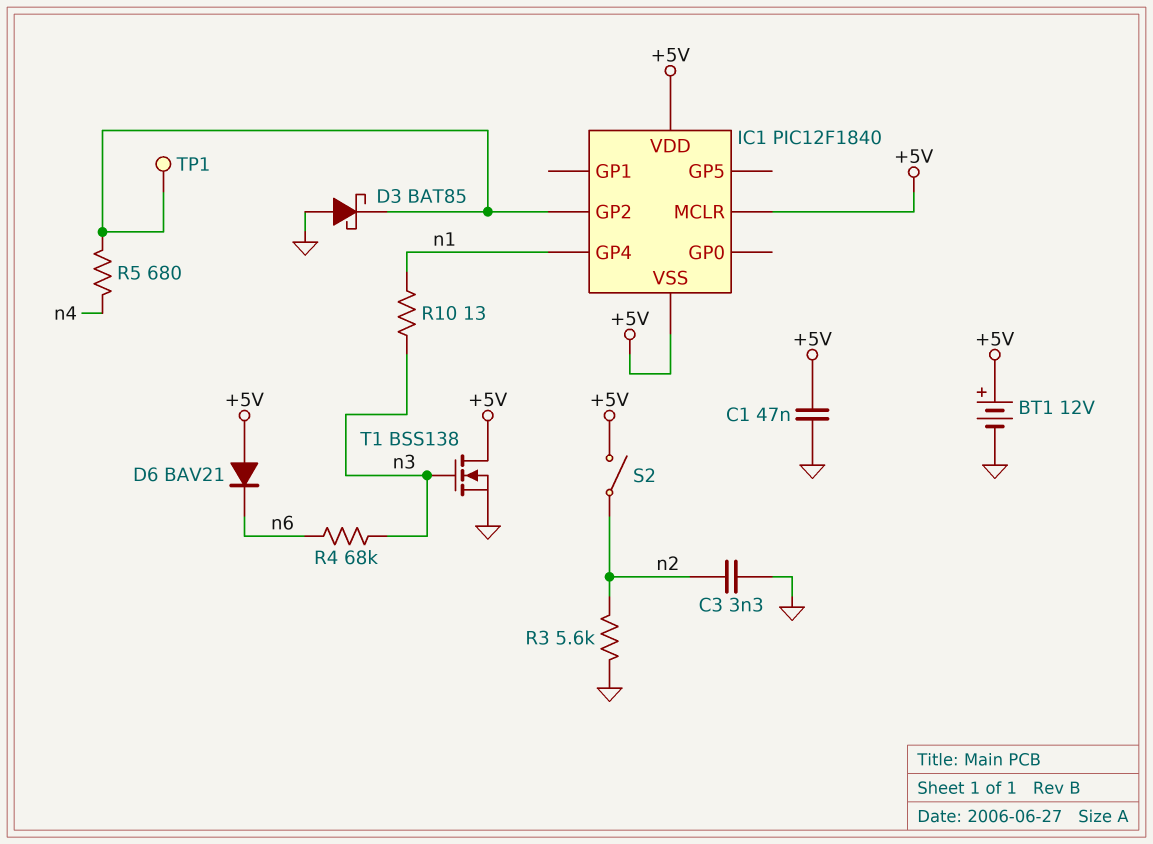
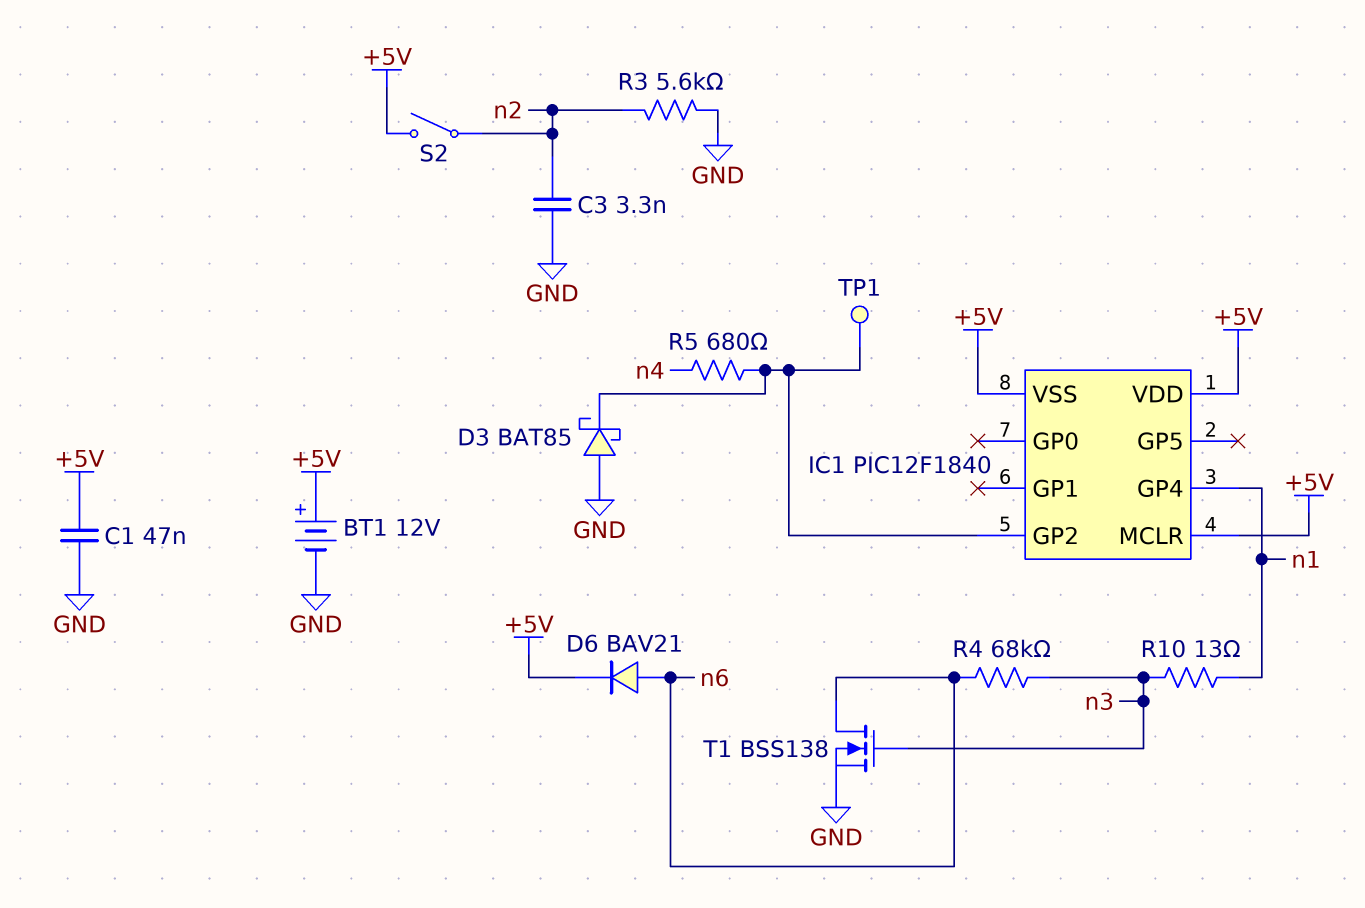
D6: diode BAV21 (A +5V, K n6) -> diode BAV21 (A n6, K +5V)
T1: NMOS BSS138 (G n3, D +5V, S GND) -> NMOS BSS138 (G n3, D n6, S GND)

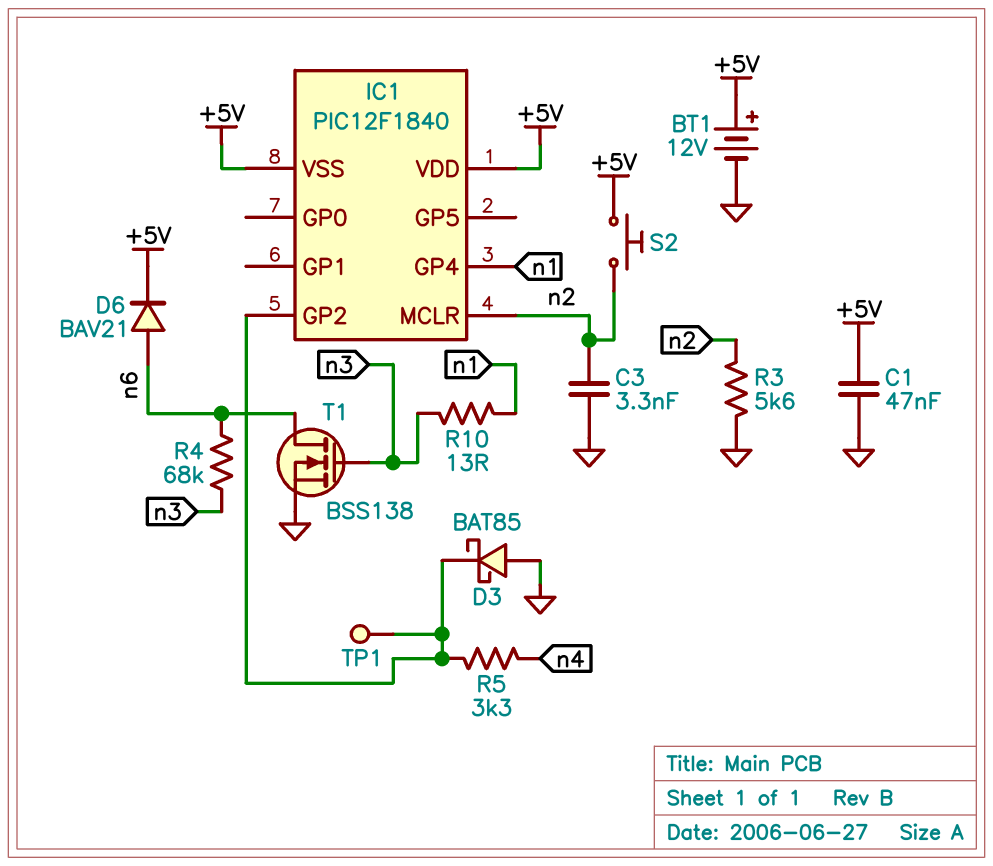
IC1 pin MCLR: +5V -> n2
R5: 680 (IC1/GP2, n4) -> 3.3k (IC1/GP2, n4)
S2: switch (+5V, n2) -> button (+5V, n2)

